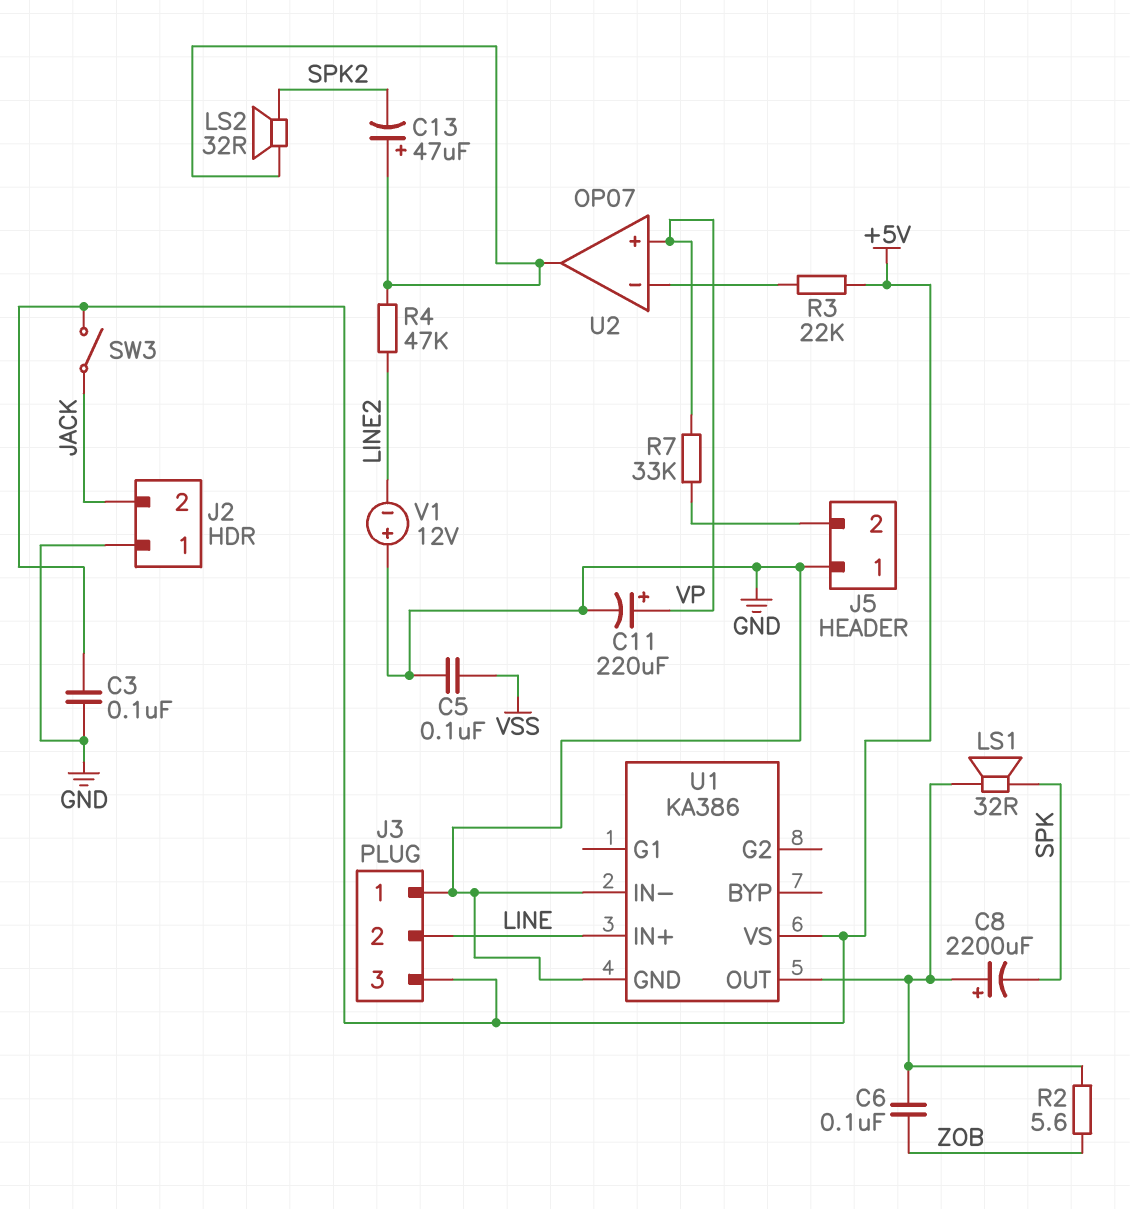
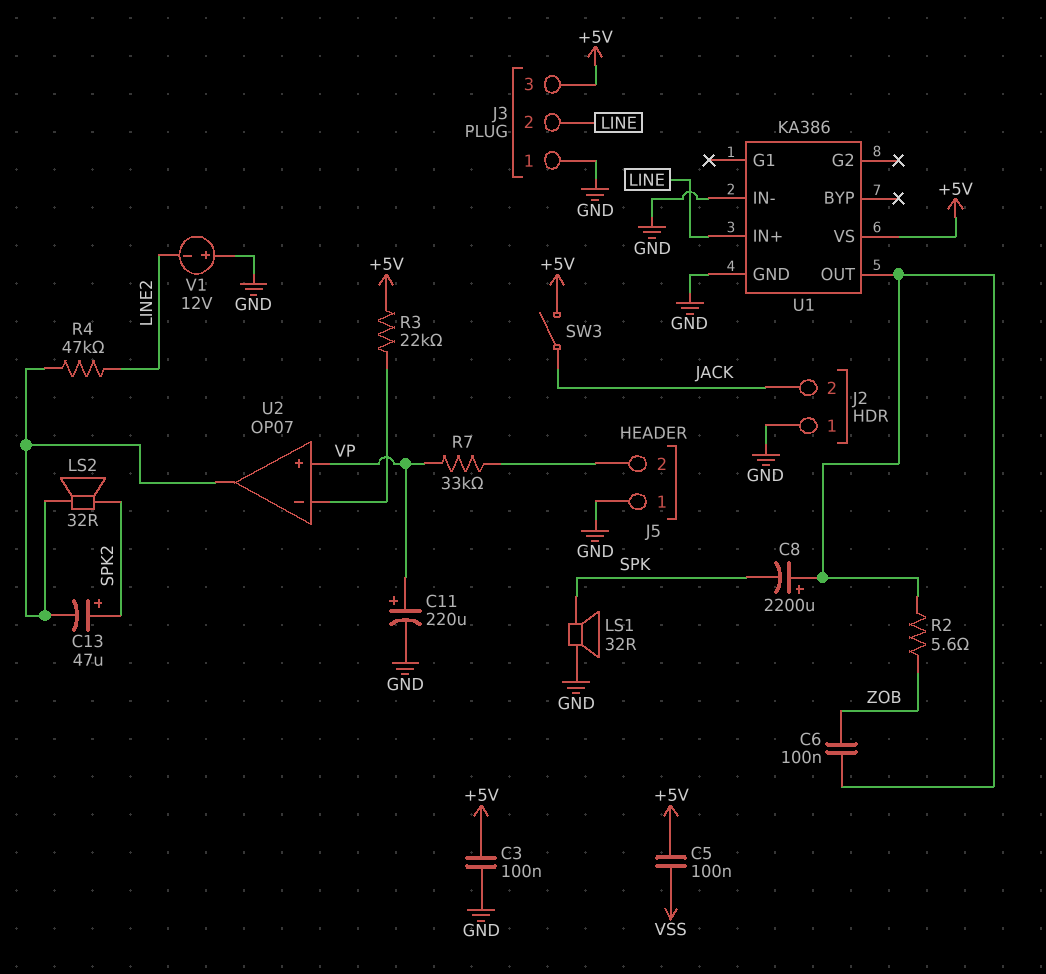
C5: 100nF (GND, VSS) -> 100nF (+5V, VSS)
C13: 47uF (plus U2/out, minus SPK2) -> 47uF (plus SPK2, minus U2/out)
LS1: speaker 32R (SPK, U1/OUT) -> speaker 32R (GND, SPK)

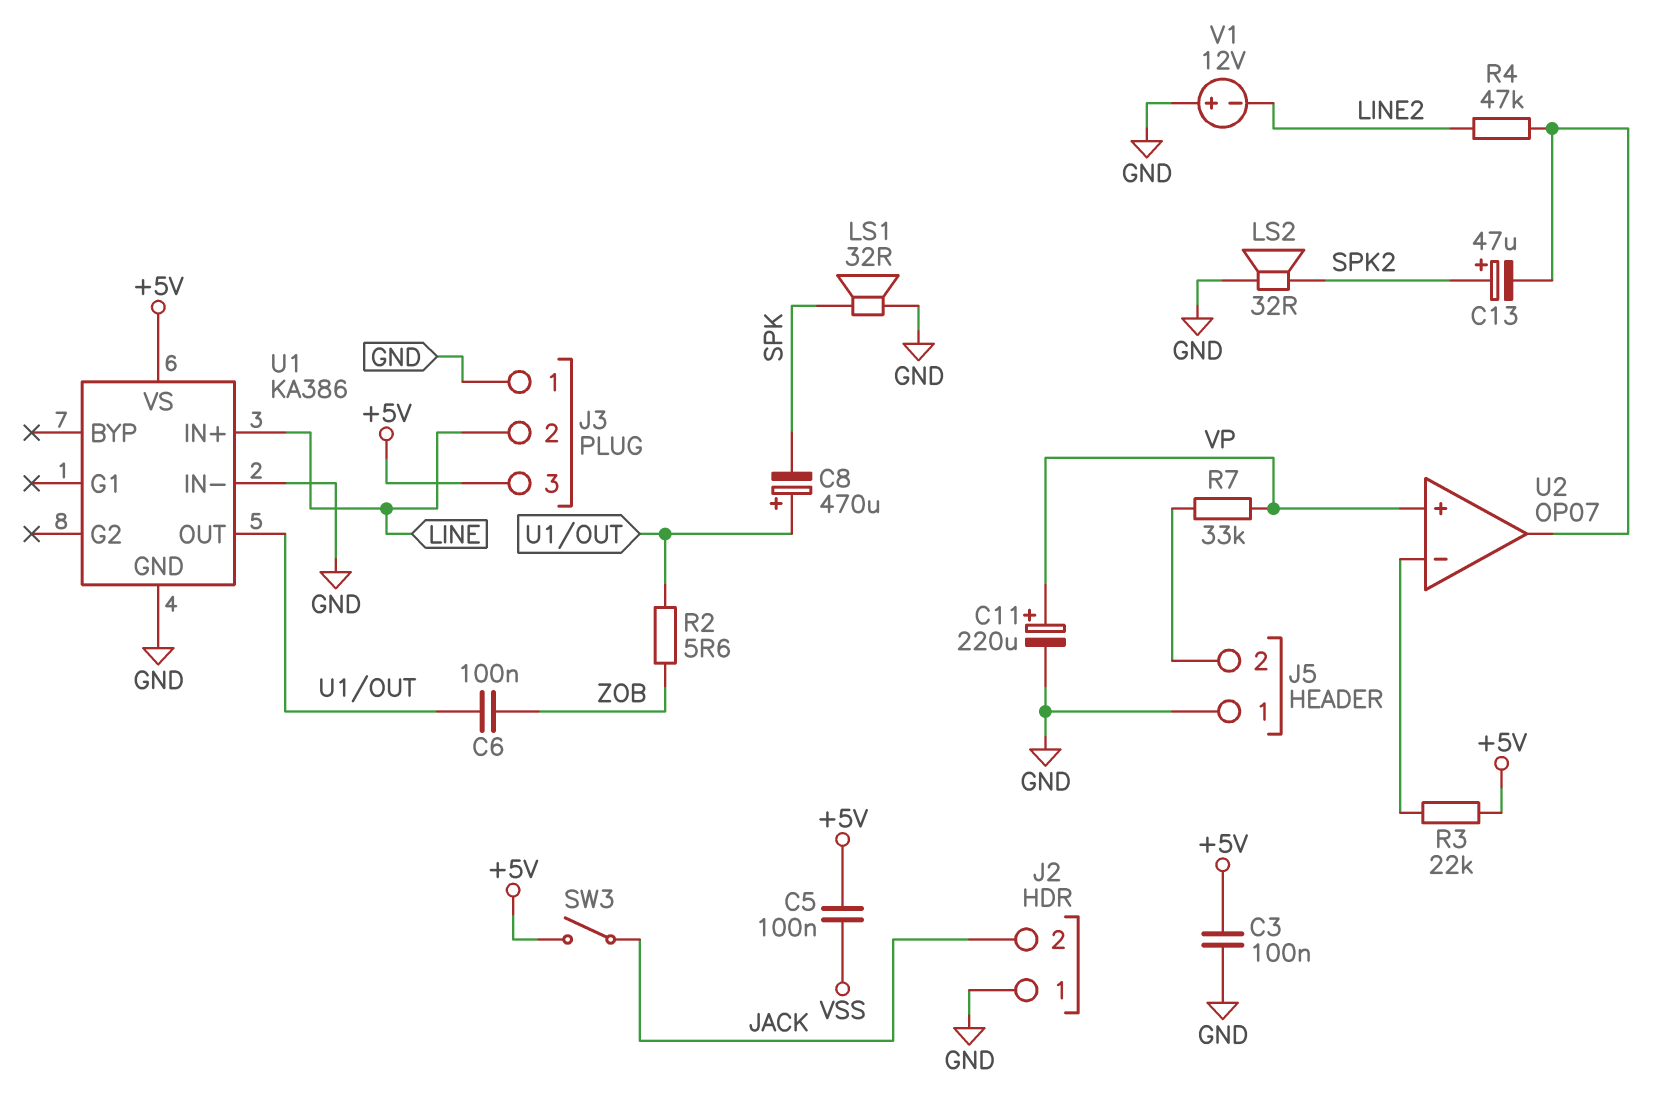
C8: 2200uF (plus U1/OUT, minus SPK) -> 470uF (plus U1/OUT, minus SPK)
LS2: speaker 32R (SPK2, U2/out) -> speaker 32R (GND, SPK2)

